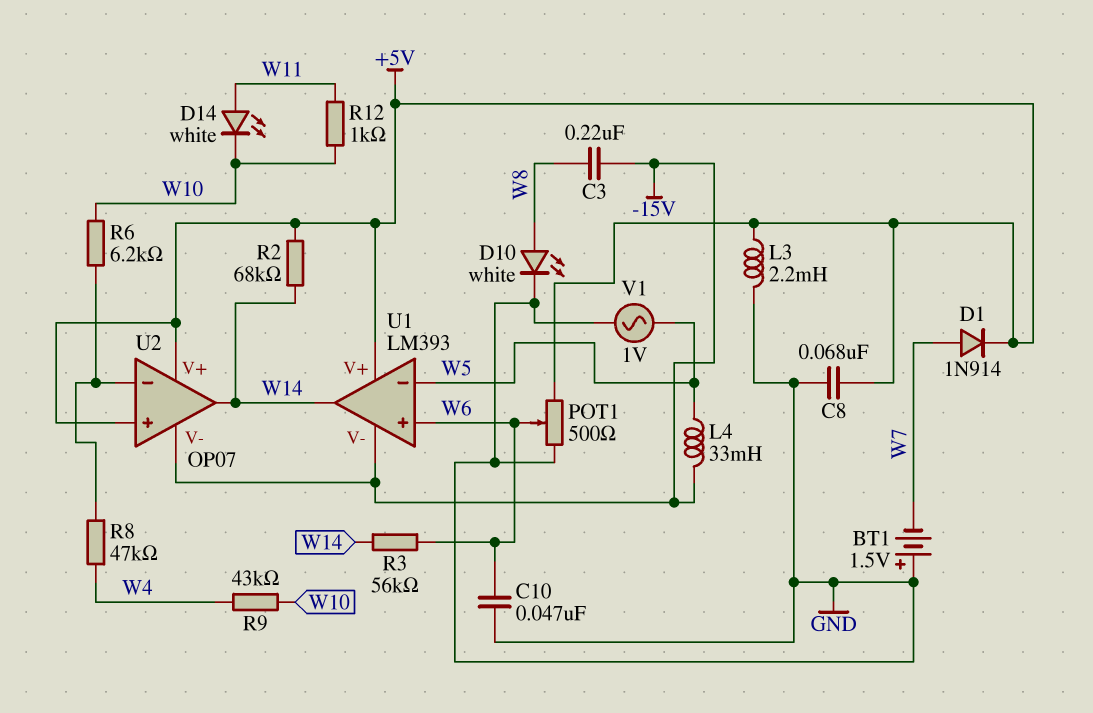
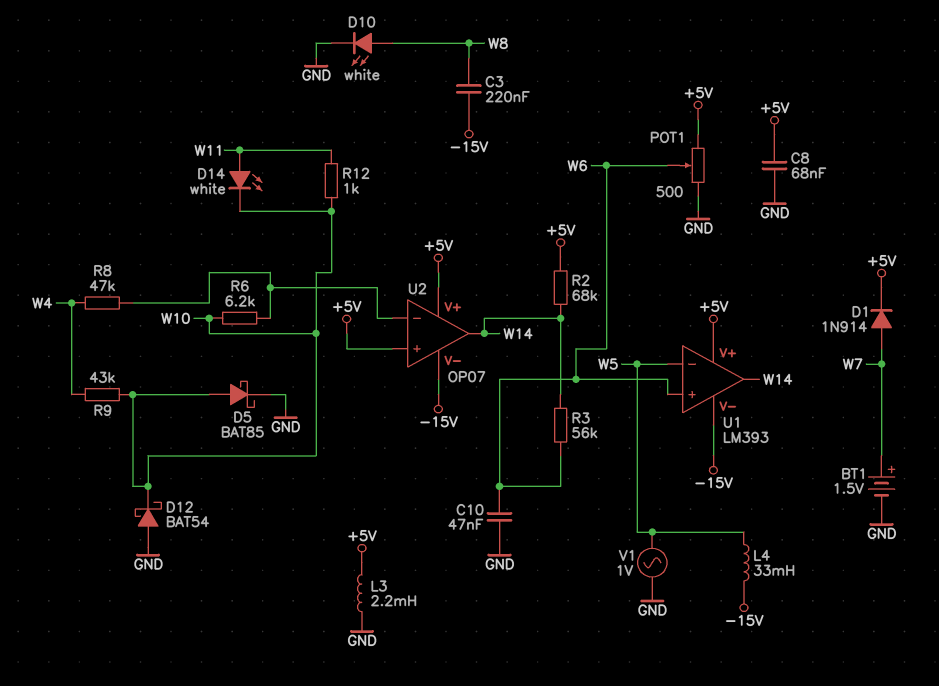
BT1: 1.5V (plus GND, minus W7) -> 1.5V (plus W7, minus GND)
D5: none -> schottky BAT85 (A W10, K GND)
D12: none -> schottky BAT54 (A GND, K W10)

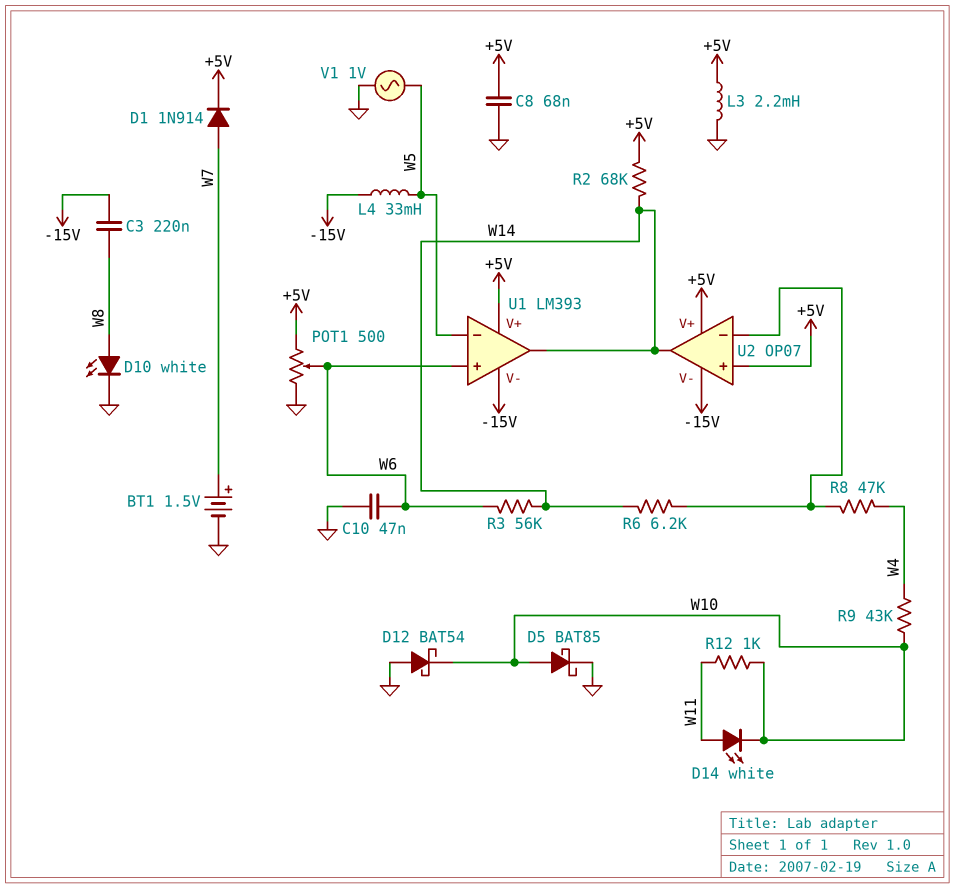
R6: 6.2k (U2/in-, W10) -> 6.2k (U2/in-, W14)

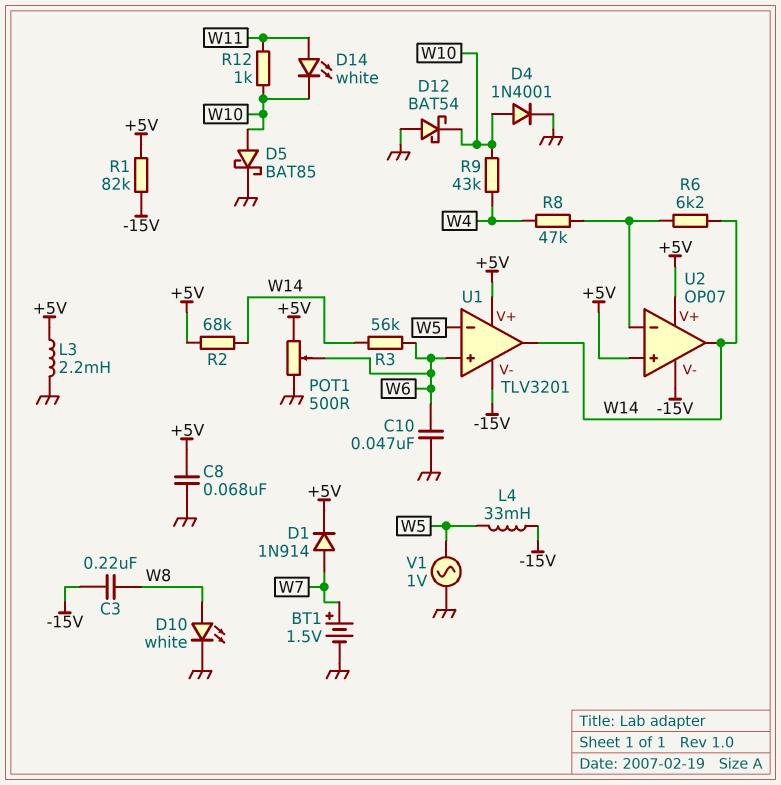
D4: none -> diode 1N4001 (A W10, K GND)
R1: none -> 82k (+5V, -15V)
U1: LM393 -> TLV3201

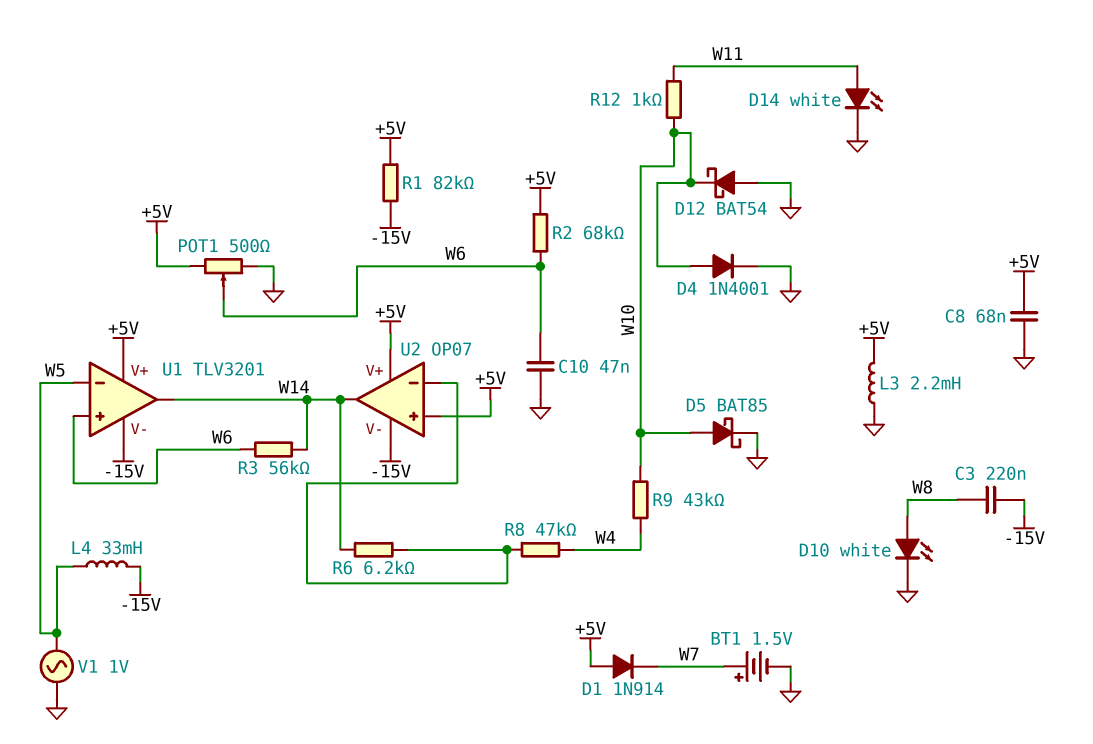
D1: diode 1N914 (A W7, K +5V) -> diode 1N914 (A +5V, K W7)
D14: LED white (A W11, K W10) -> LED white (A W11, K GND)
R2: 68k (+5V, W14) -> 68k (+5V, W6)

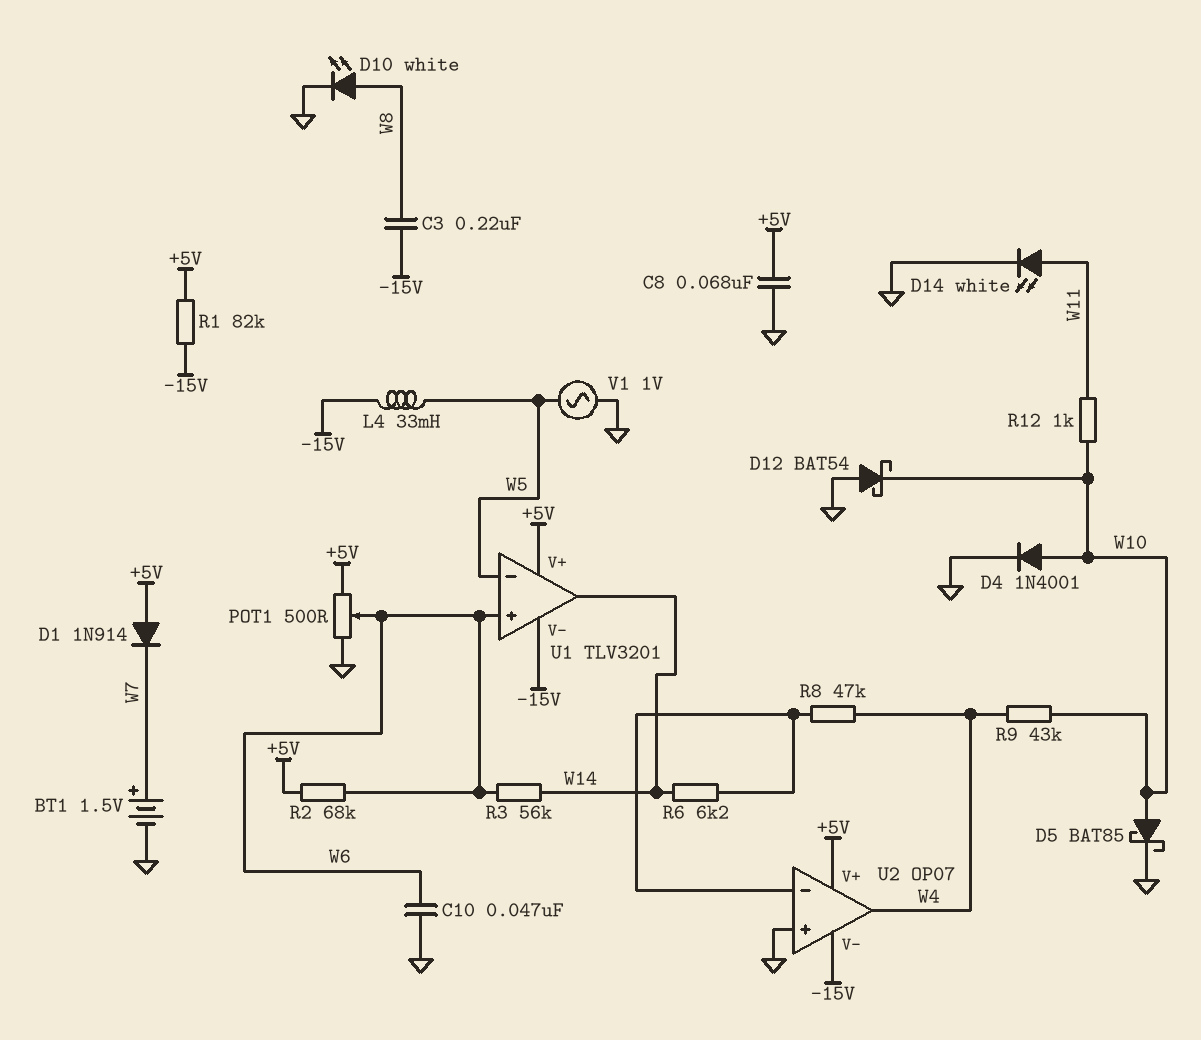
L3: 2.2mH (+5V, GND) -> none
U2 pin in+: +5V -> GND
U2 pin out: W14 -> W4

